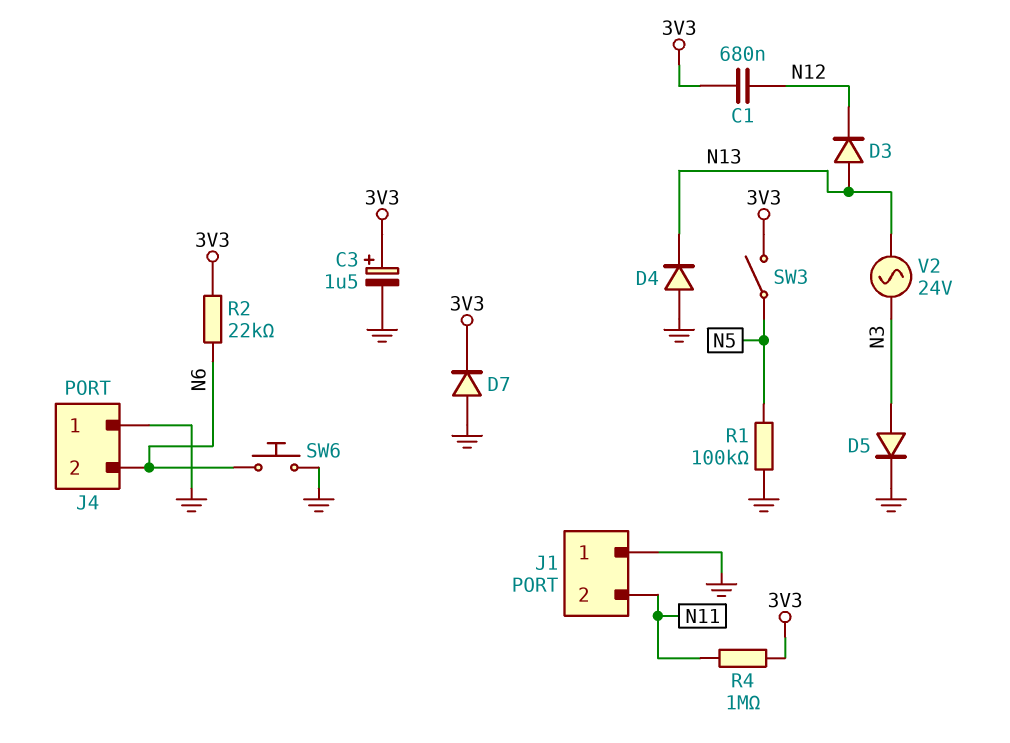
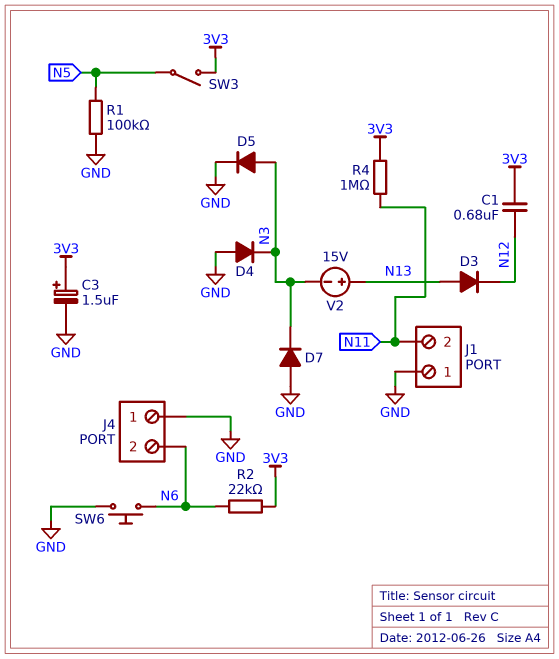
D4: diode (A GND, K N13) -> diode (A GND, K N3)
D7: diode (A GND, K 3V3) -> diode (A GND, K N3)
V2: AC 24V (N3, N13) -> 15V (plus N13, minus N3)

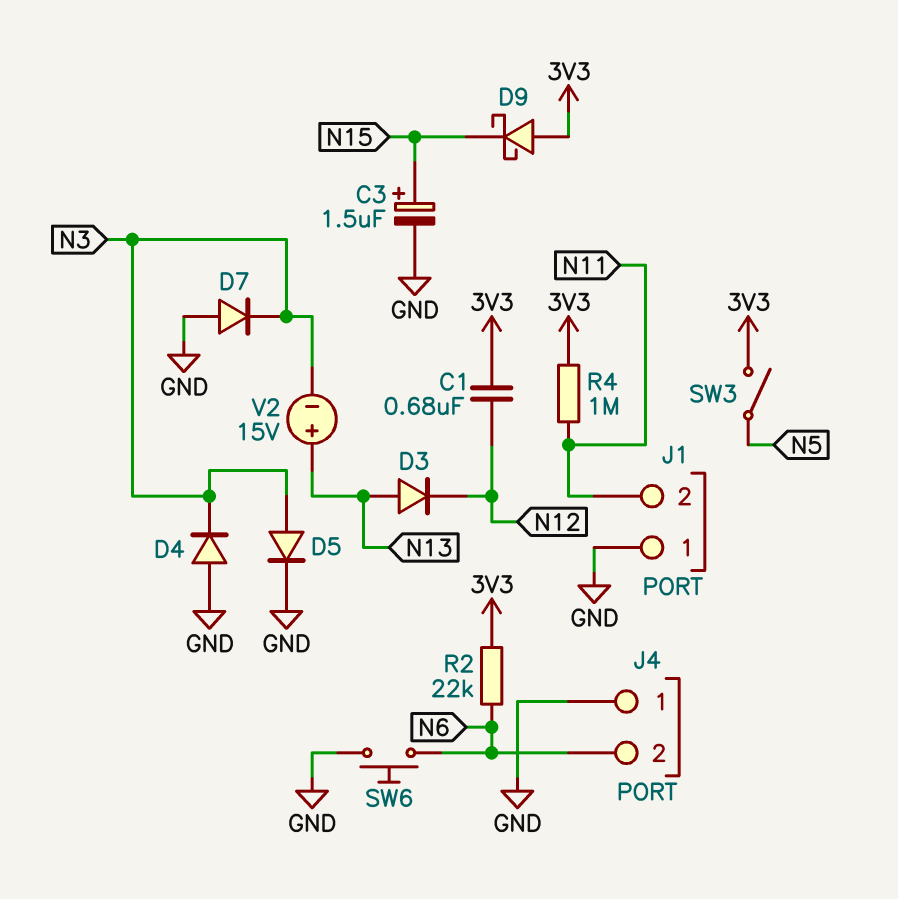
C3: 1.5uF (plus 3V3, minus GND) -> 1.5uF (plus N15, minus GND)
D9: none -> schottky (A 3V3, K N15)
R1: 100k (GND, N5) -> none

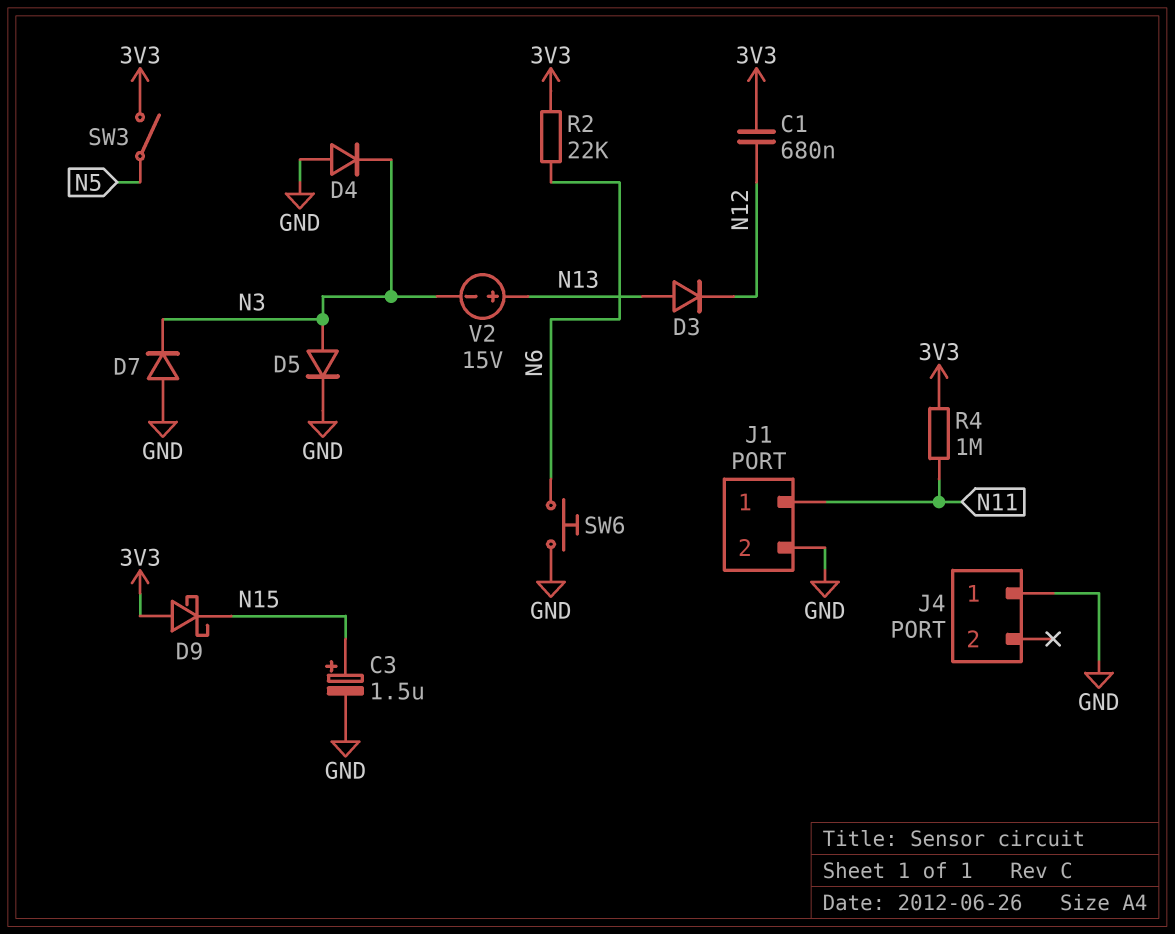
J1 pin 1: GND -> N11
J1 pin 2: N11 -> GND
J4 pin 2: N6 -> none

